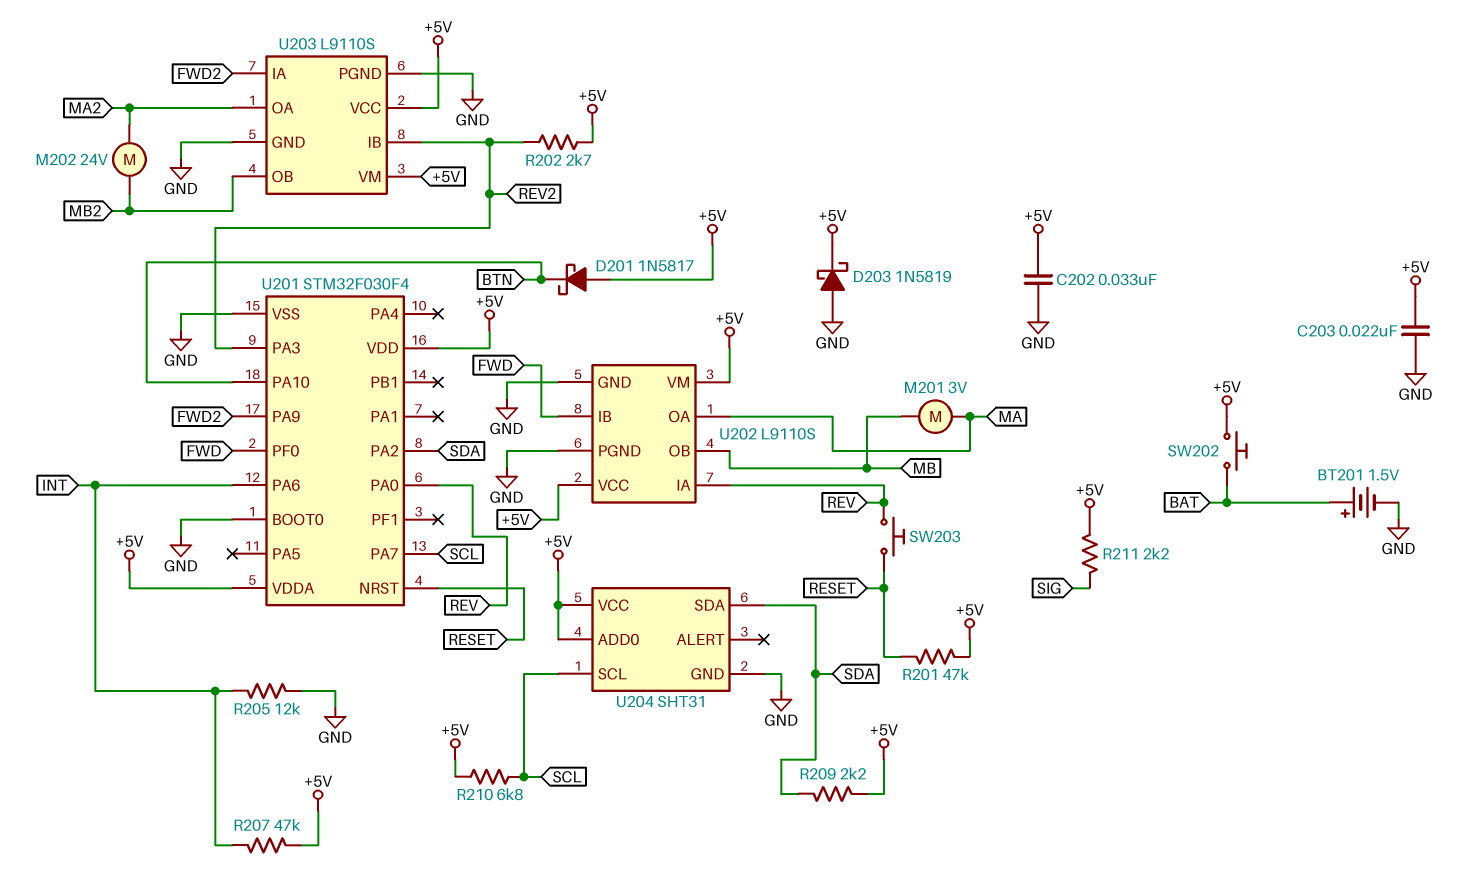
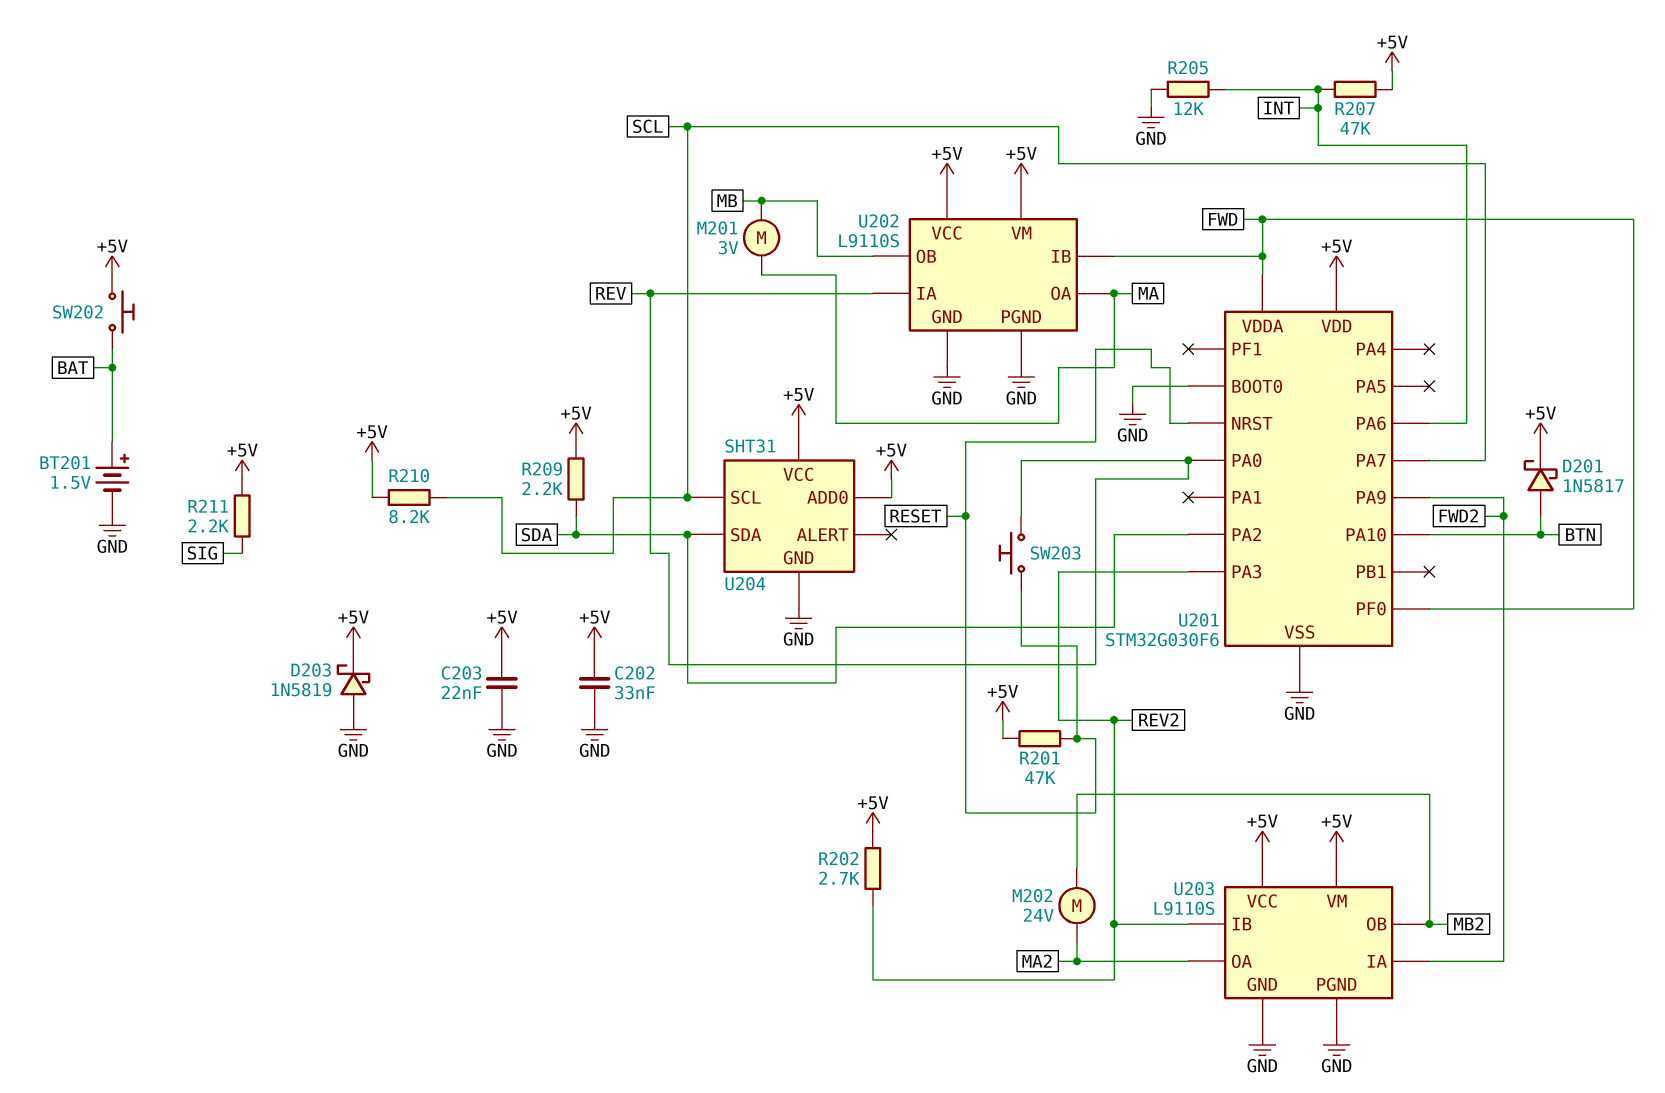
D201: schottky 1N5817 (A +5V, K BTN) -> schottky 1N5817 (A BTN, K +5V)
R210: 6.8k (+5V, SCL) -> 8.2k (+5V, SCL)
U201: STM32F030F4 -> STM32G030F6
U201 pin VDDA: +5V -> FWD

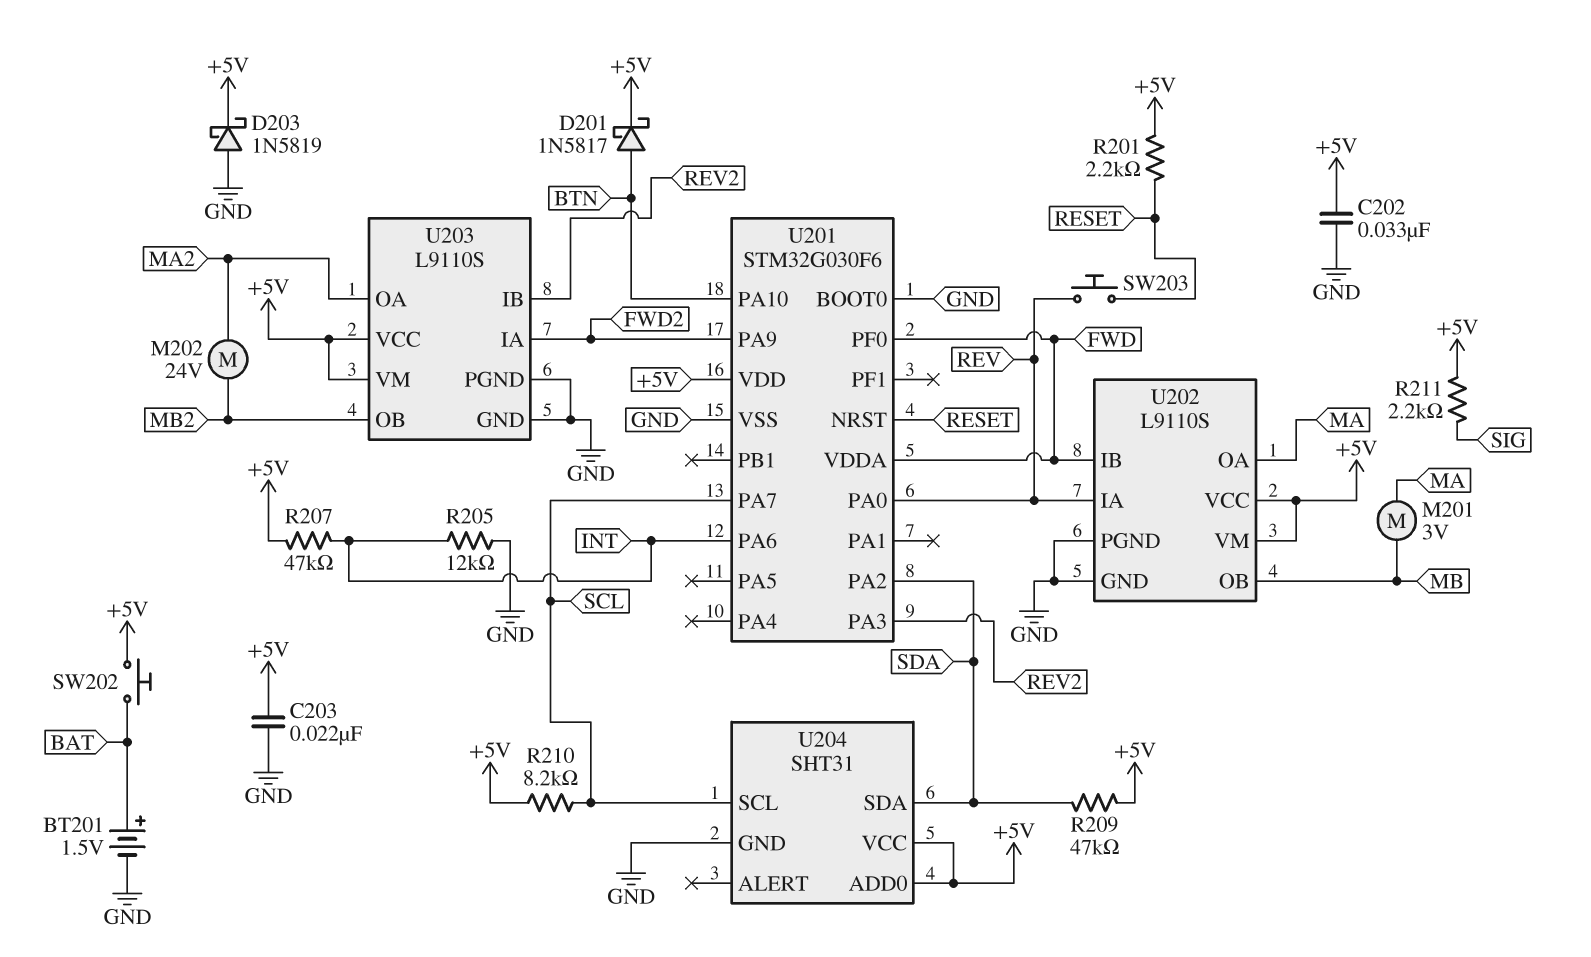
R201: 47k (+5V, RESET) -> 2.2k (+5V, RESET)
R202: 2.7k (+5V, REV2) -> none
R209: 2.2k (+5V, SDA) -> 47k (+5V, SDA)

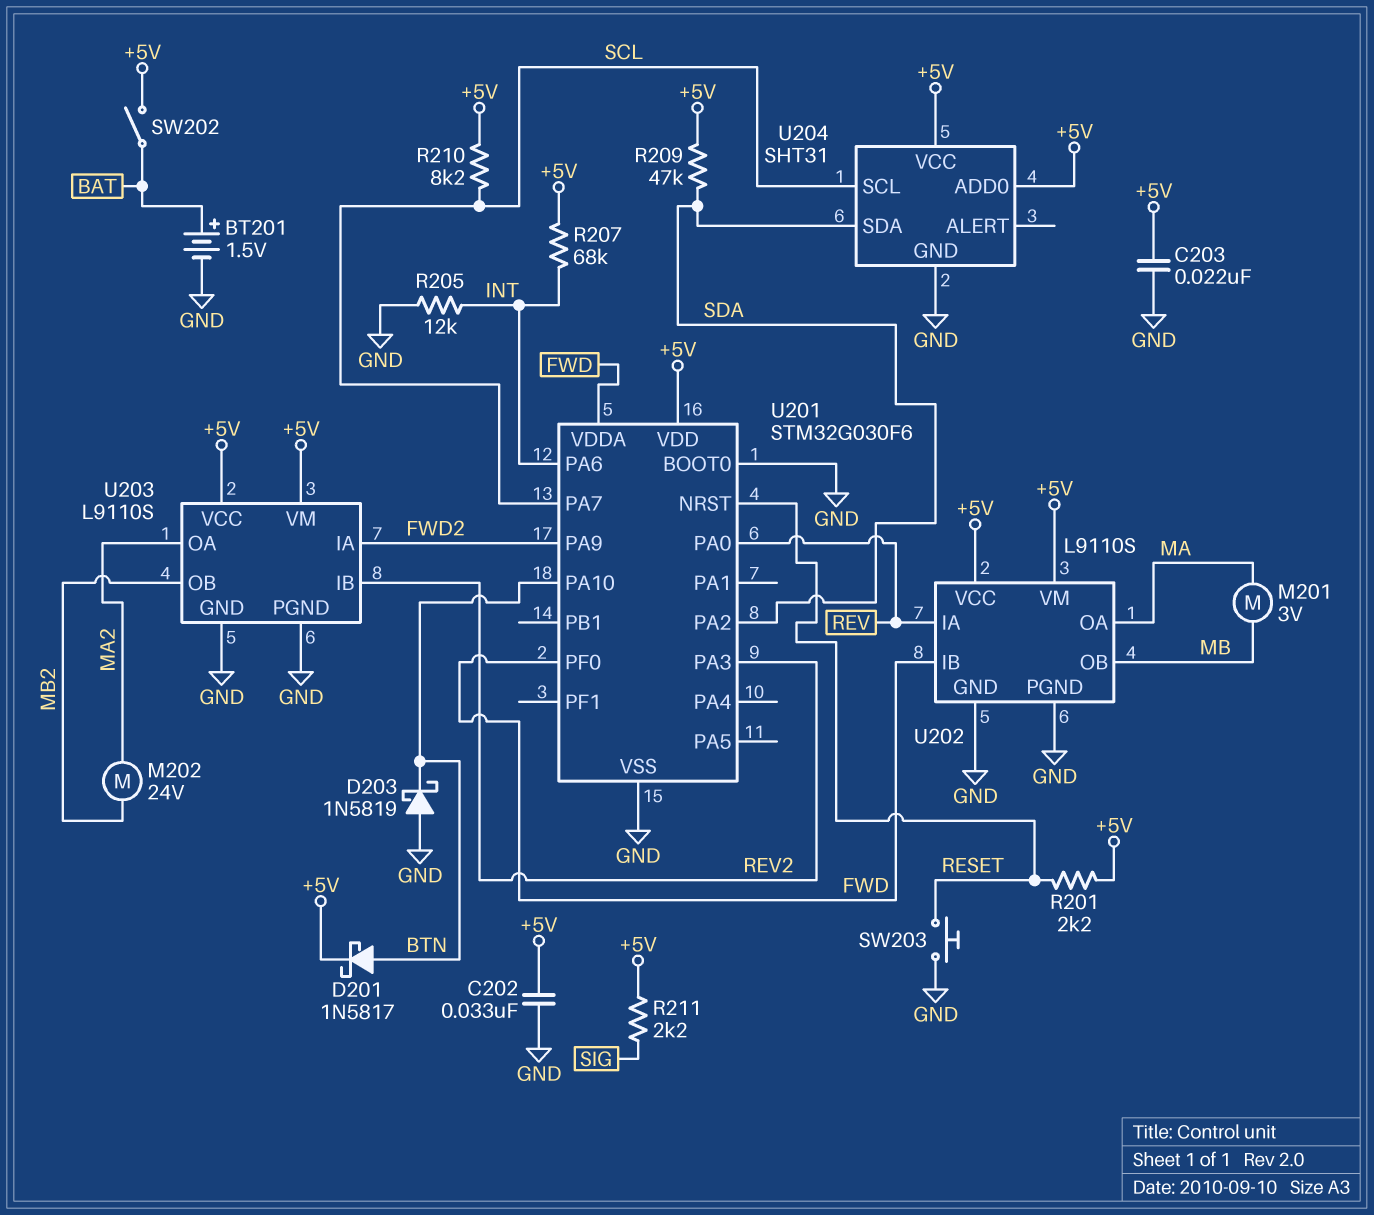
D203: schottky 1N5819 (A GND, K +5V) -> schottky 1N5819 (A GND, K BTN)
R207: 47k (+5V, INT) -> 68k (+5V, INT)
SW202: button (+5V, BAT) -> switch (+5V, BAT)
SW203: button (RESET, REV) -> button (GND, RESET)

